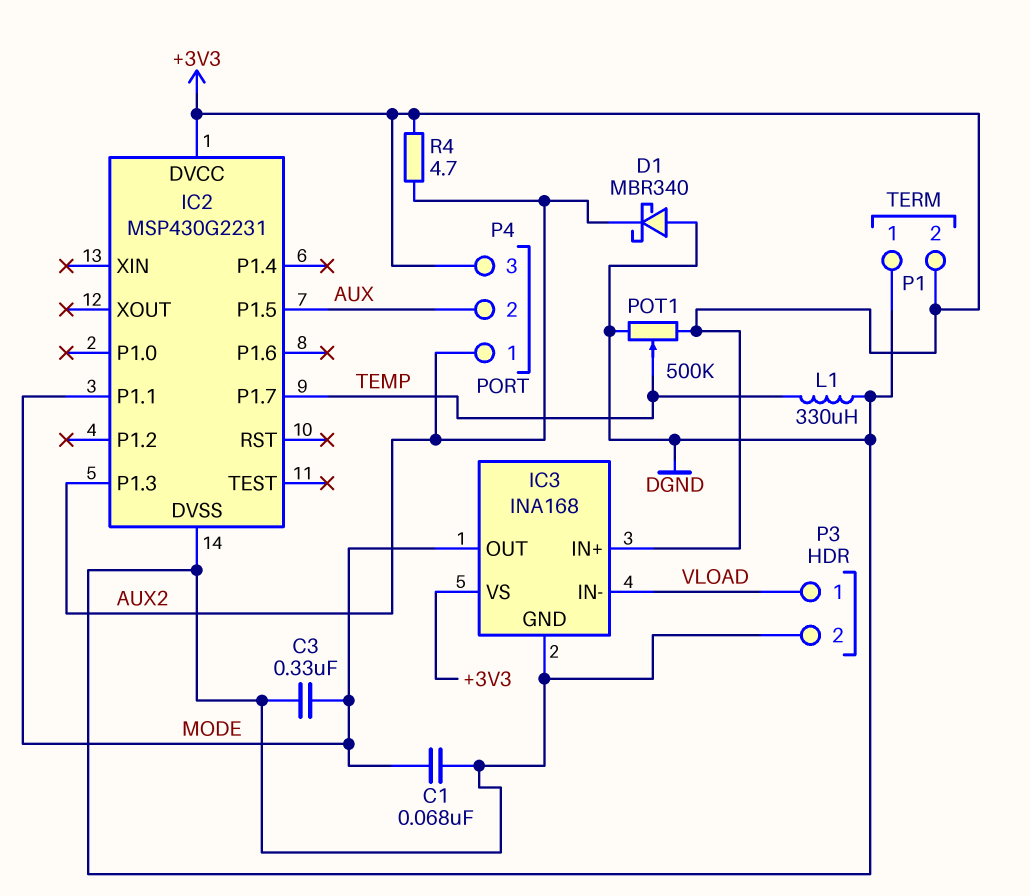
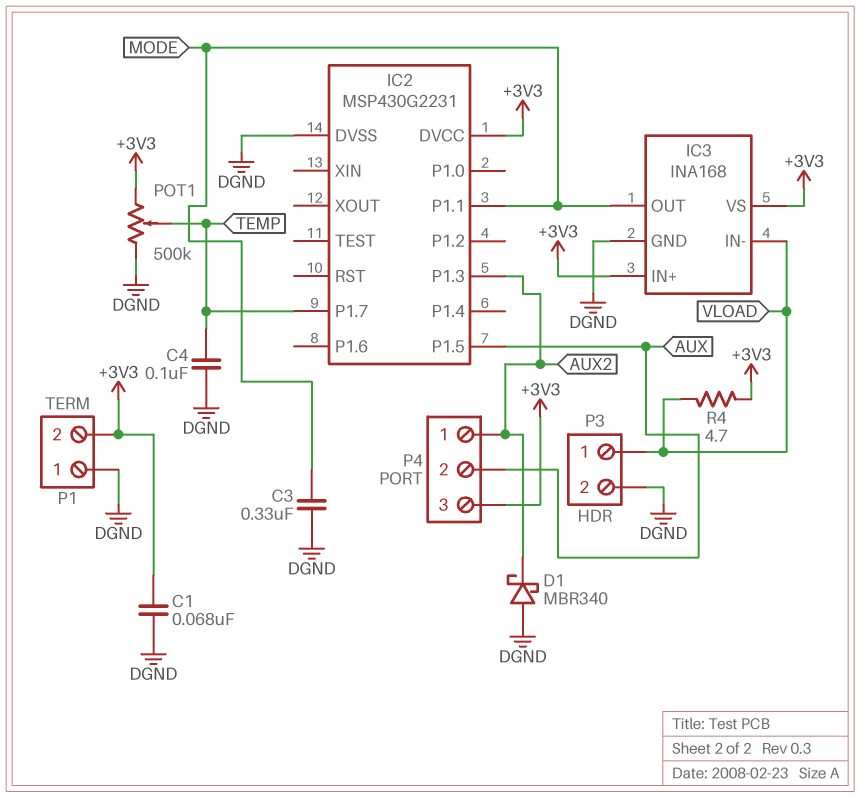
C1: 68nF (DGND, MODE) -> 68nF (+3V3, DGND)
C4: none -> 100nF (DGND, TEMP)
L1: 330uH (DGND, TEMP) -> none
R4: 4.7 (+3V3, AUX2) -> 4.7 (+3V3, VLOAD)

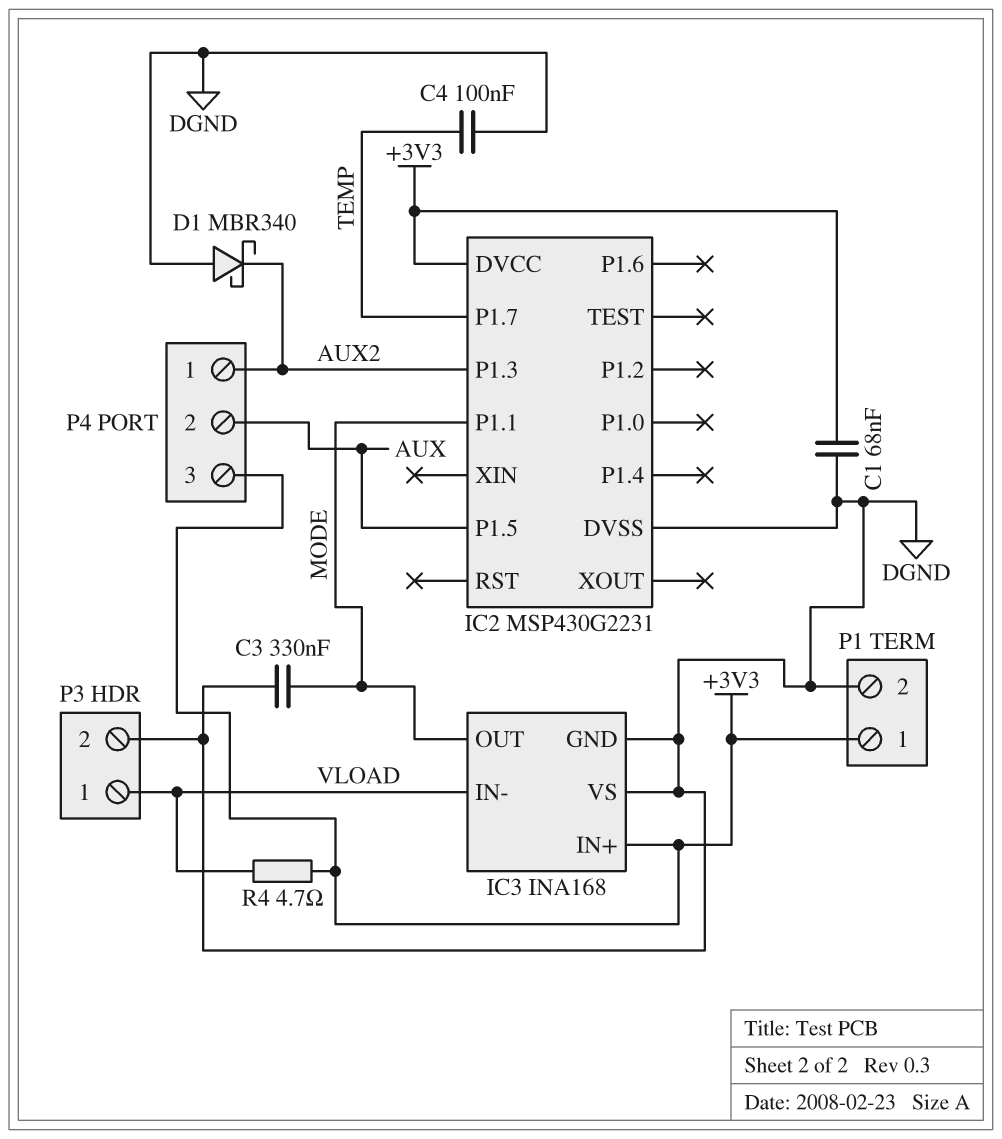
IC3 pin VS: +3V3 -> DGND
P1 pin 1: DGND -> +3V3
P1 pin 2: +3V3 -> DGND
POT1: 500k (+3V3, DGND, wiper TEMP) -> none

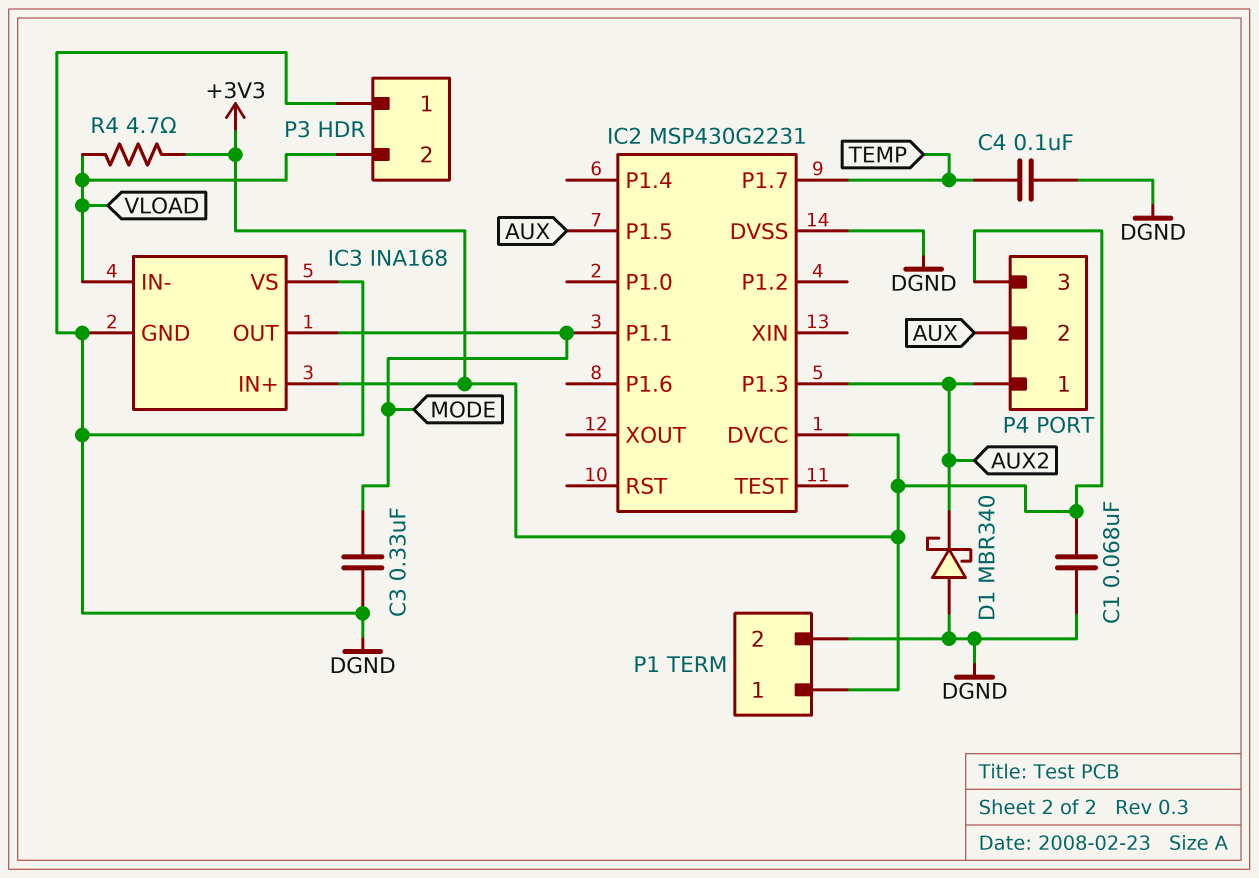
P3 pin 1: VLOAD -> DGND
P3 pin 2: DGND -> VLOAD

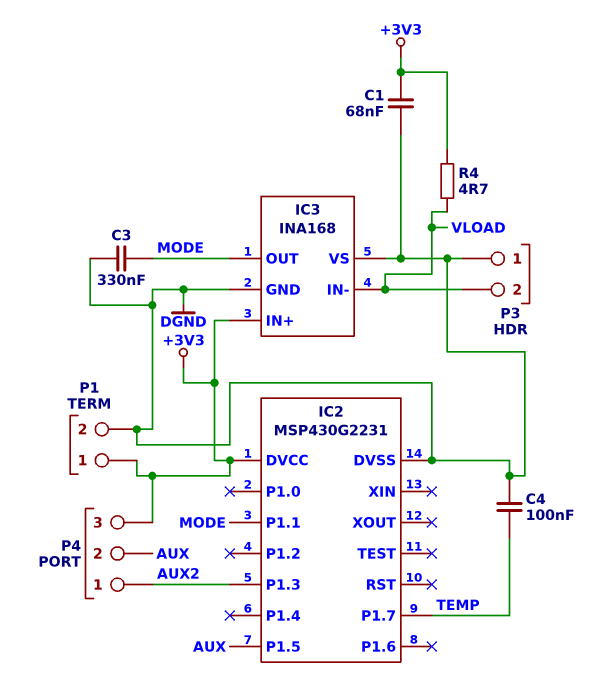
D1: schottky MBR340 (A DGND, K AUX2) -> none

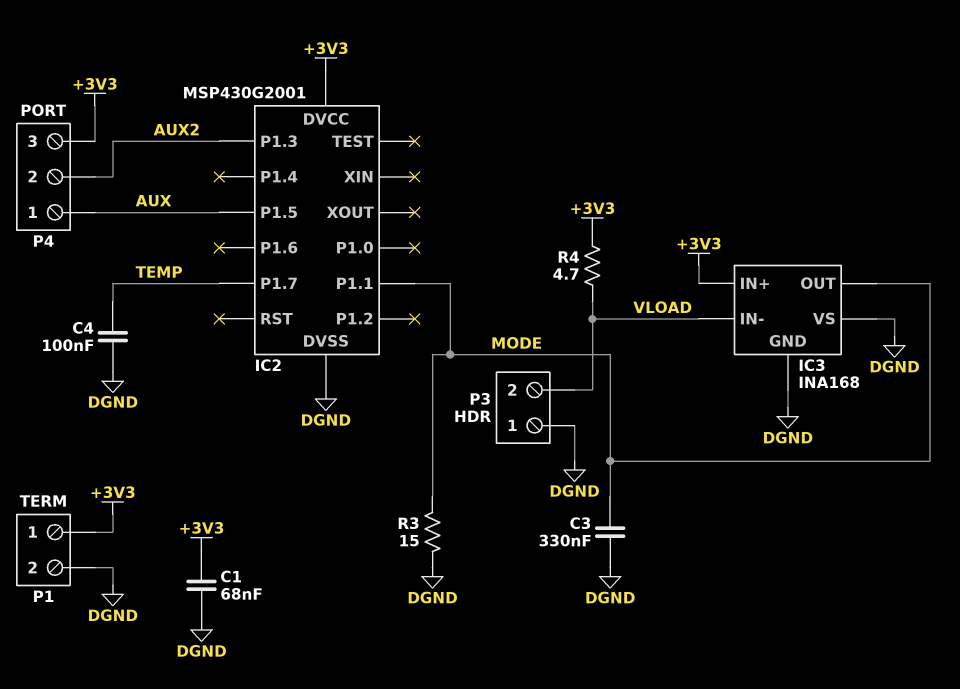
IC2: MSP430G2231 -> MSP430G2001
P4 pin 1: AUX2 -> AUX
P4 pin 2: AUX -> AUX2
R3: none -> 15 (DGND, MODE)

